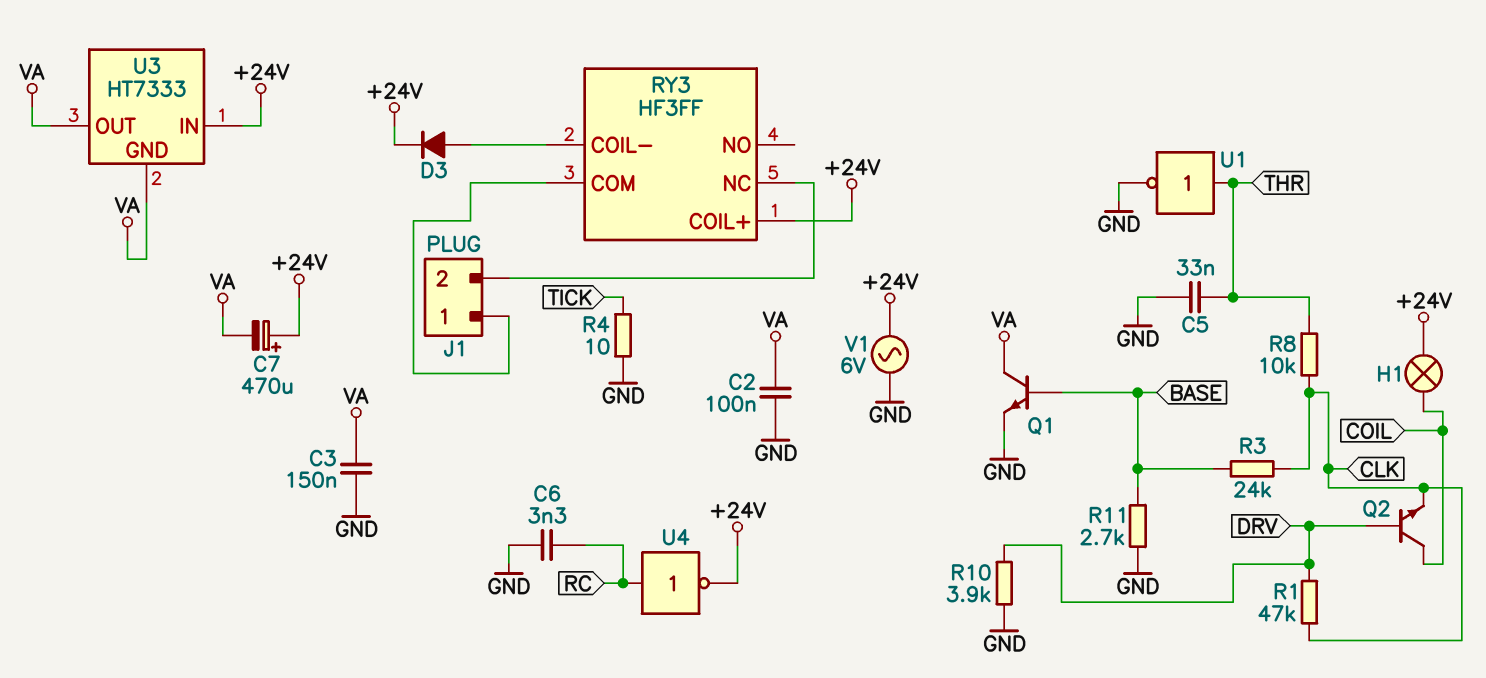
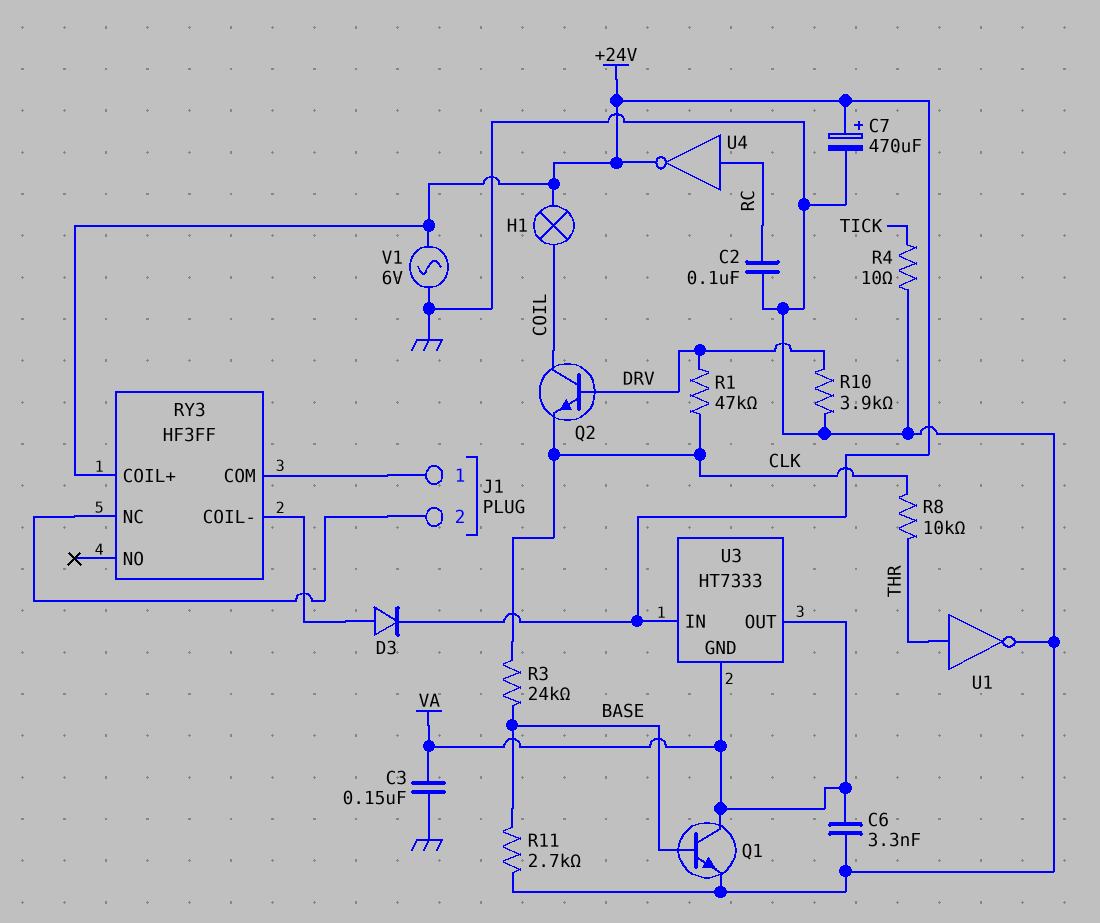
C2: 100nF (GND, VA) -> 100nF (GND, RC)
C5: 33nF (GND, THR) -> none
C6: 3.3nF (GND, RC) -> 3.3nF (GND, VA)
C7: 470uF (plus +24V, minus VA) -> 470uF (plus +24V, minus GND)

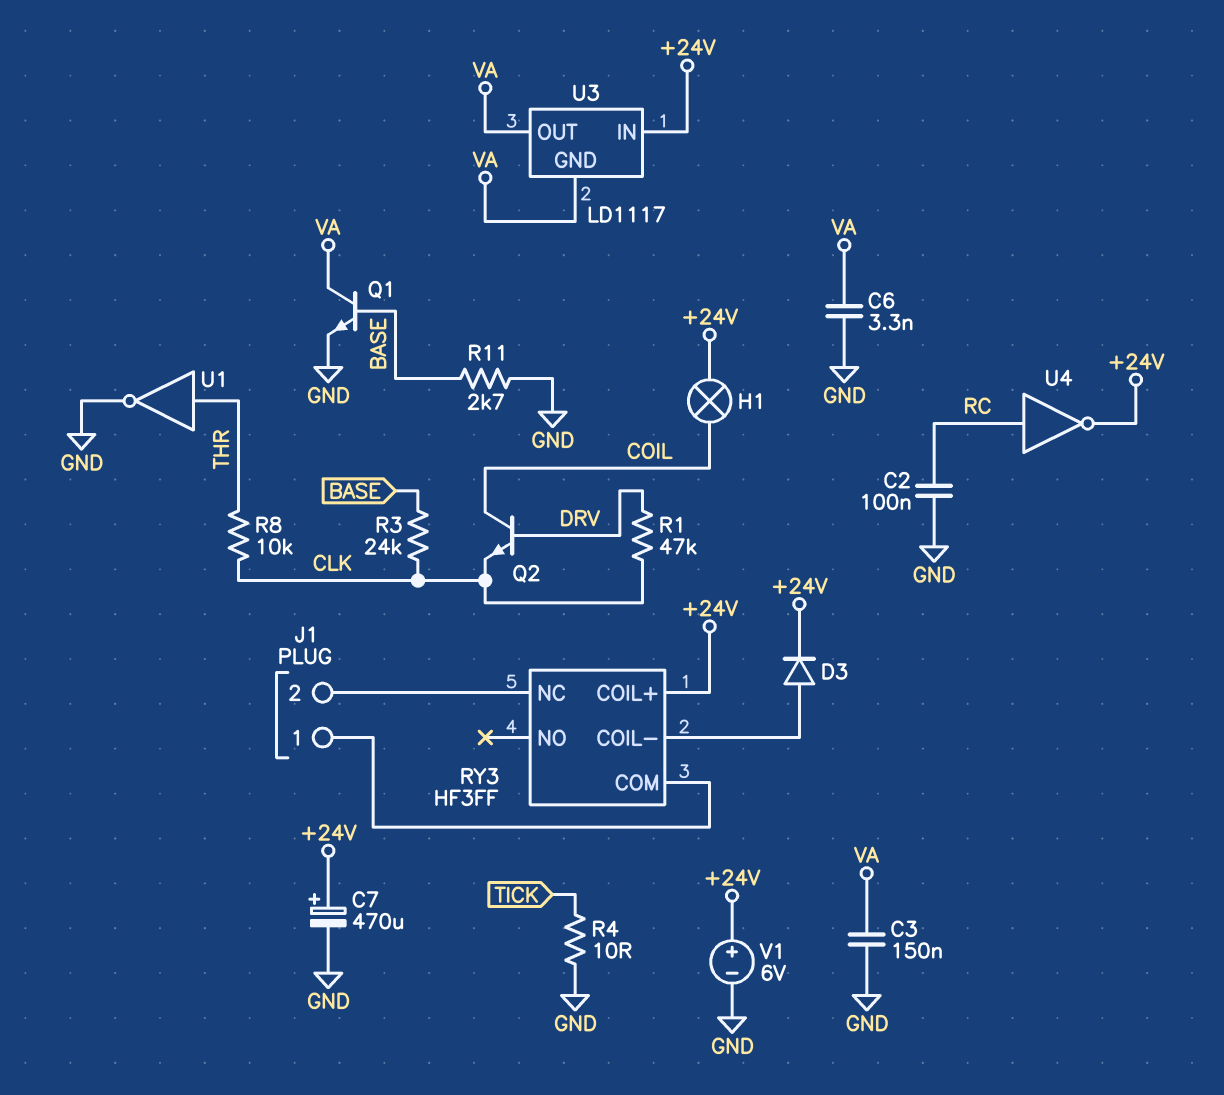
R10: 3.9k (DRV, GND) -> none
U3: HT7333 -> LD1117
V1: AC 6V (+24V, GND) -> 6V (plus +24V, minus GND)

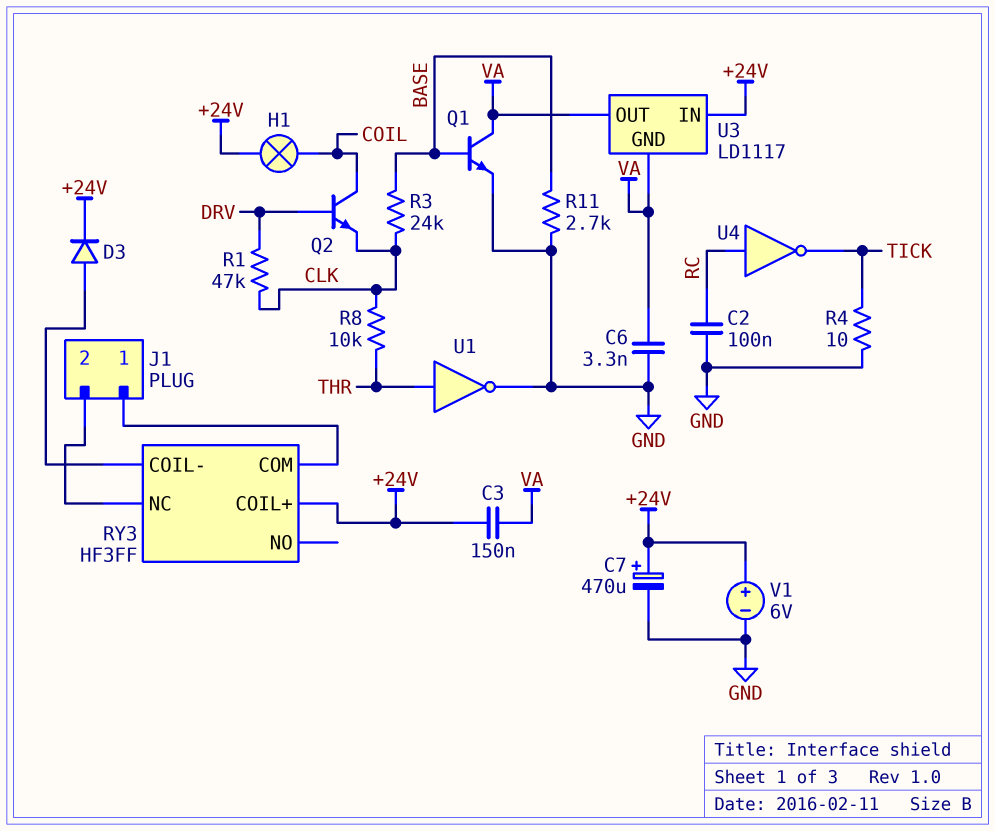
C3: 150nF (GND, VA) -> 150nF (+24V, VA)
U4: NOT (in RC, out +24V) -> NOT (in RC, out TICK)

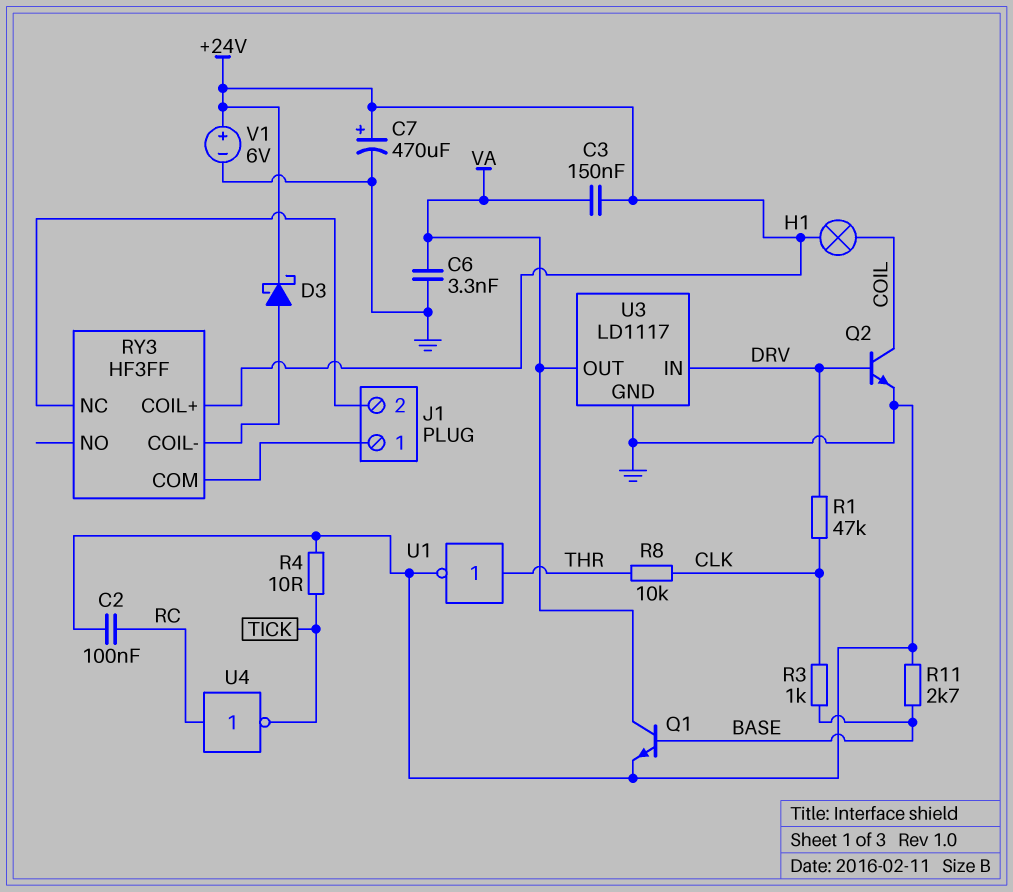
D3: diode (A RY3/COIL-, K +24V) -> schottky (A RY3/COIL-, K +24V)
Q2: NPN (B DRV, C COIL, E CLK) -> NPN (B DRV, C COIL, E GND)
R3: 24k (BASE, CLK) -> 1k (BASE, CLK)
U3 pin GND: VA -> GND
U3 pin IN: +24V -> DRV

